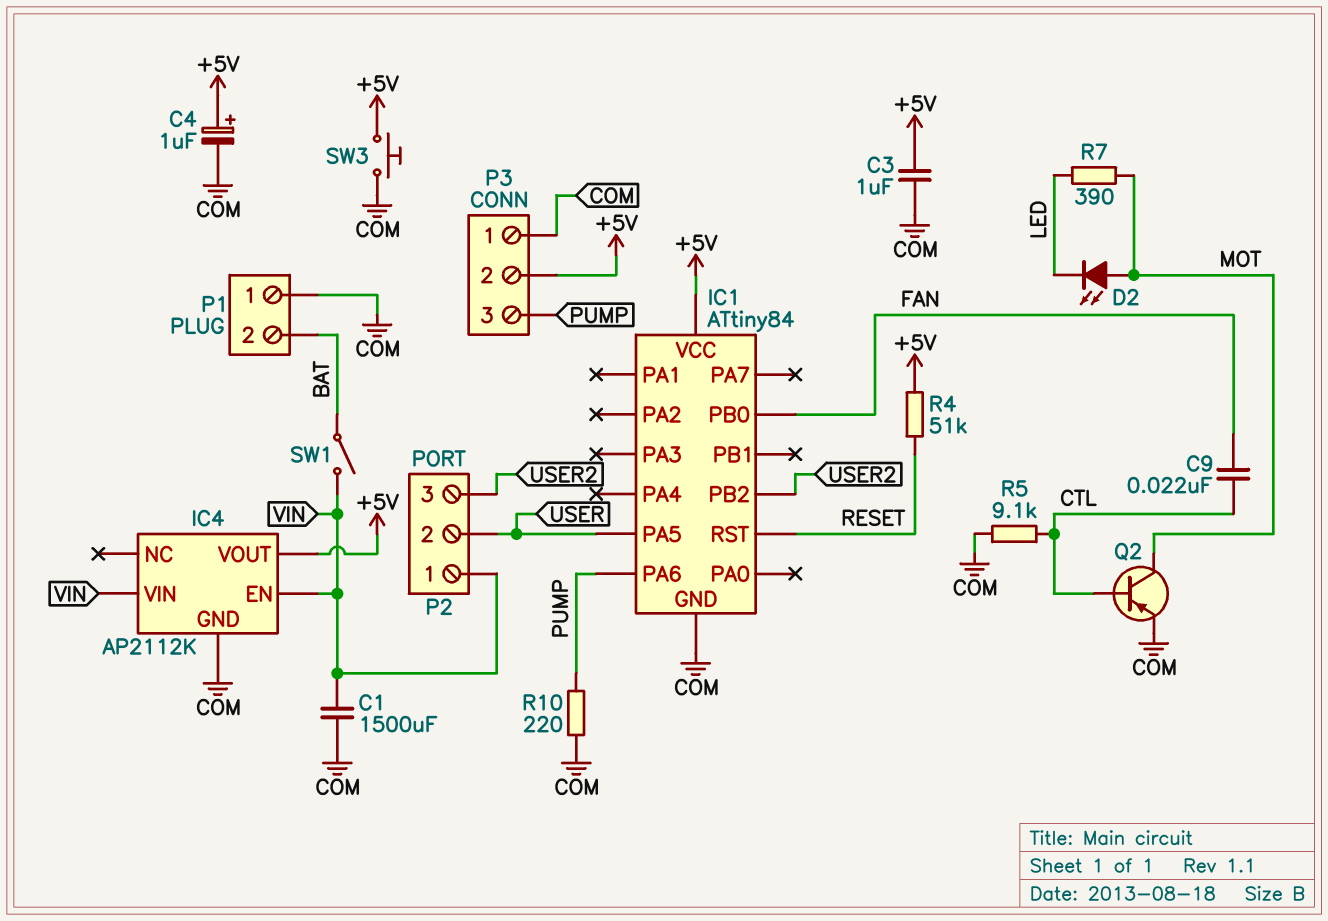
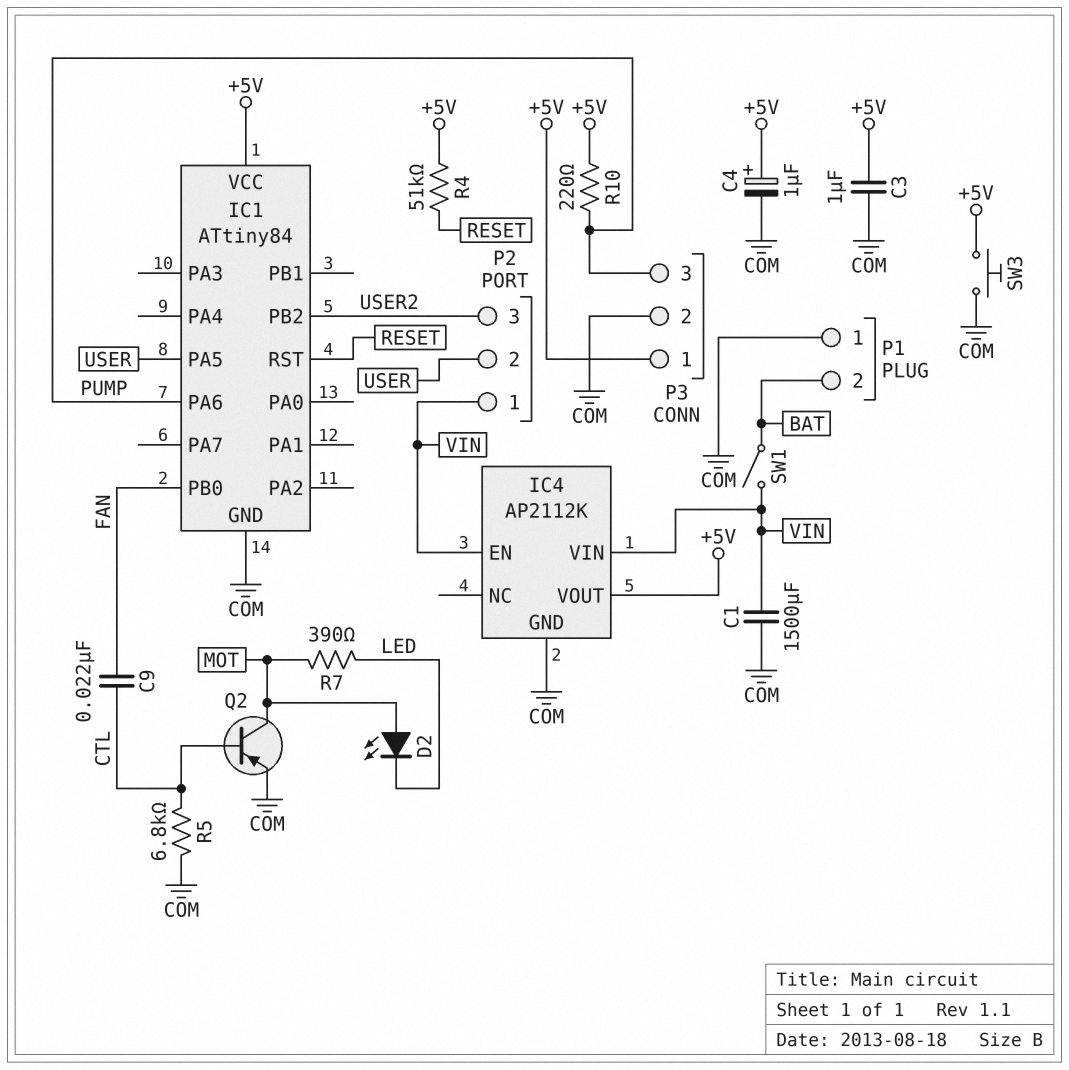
P3 pin 1: COM -> +5V
P3 pin 2: +5V -> COM
R5: 9.1k (COM, CTL) -> 6.8k (COM, CTL)
R10: 220 (COM, PUMP) -> 220 (+5V, PUMP)

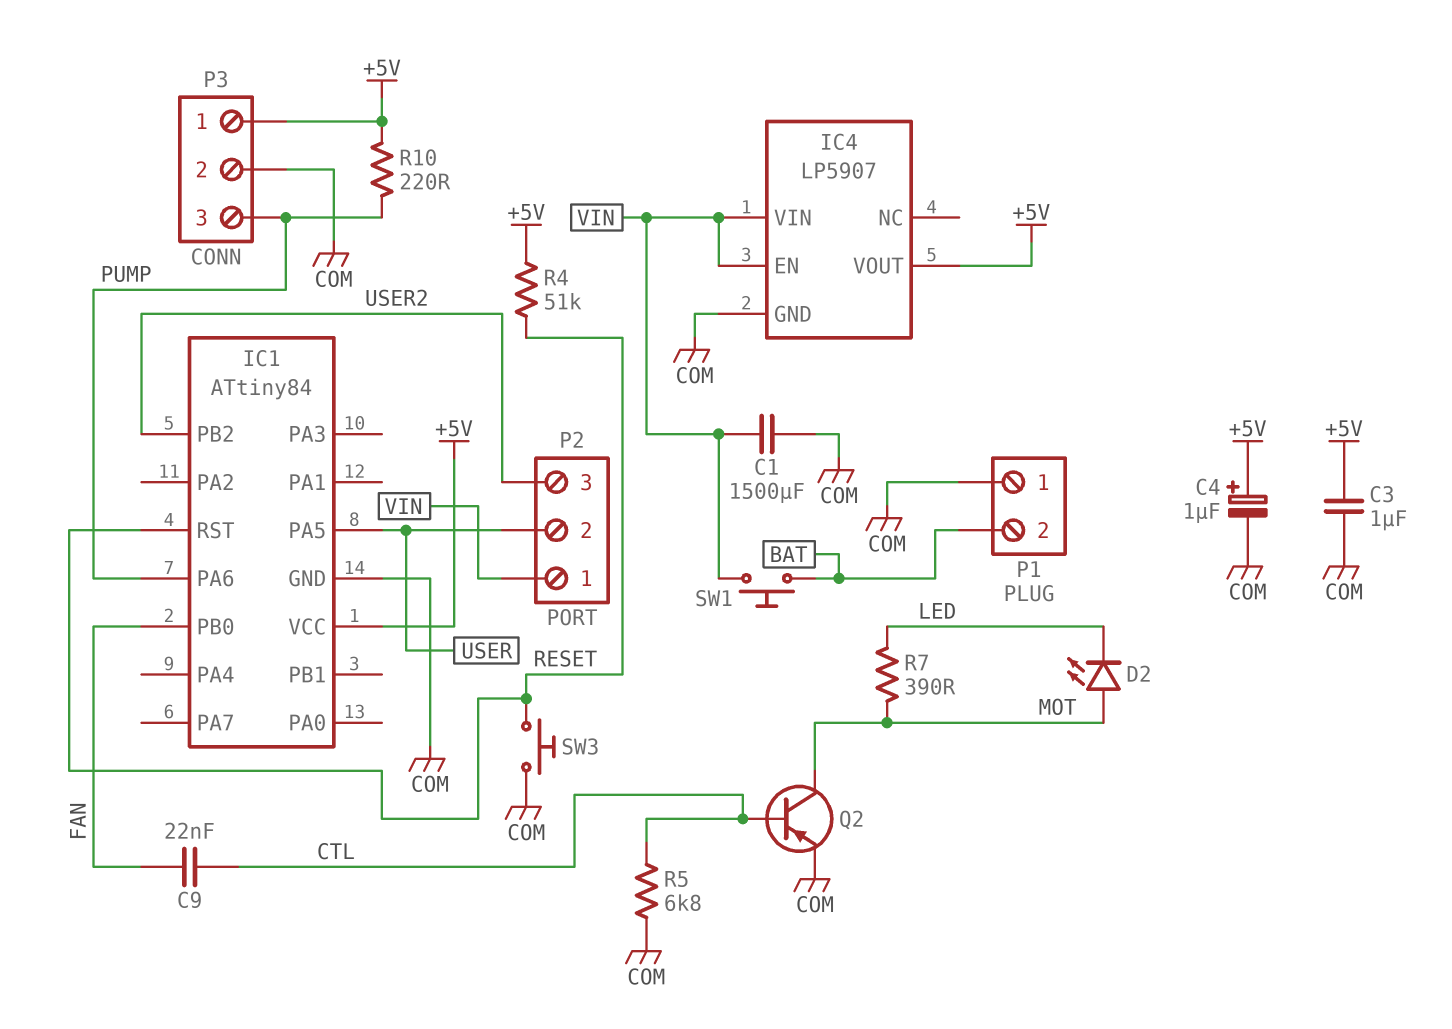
IC4: AP2112K -> LP5907
SW1: switch (BAT, VIN) -> button (BAT, VIN)
SW3: button (+5V, COM) -> button (COM, RESET)

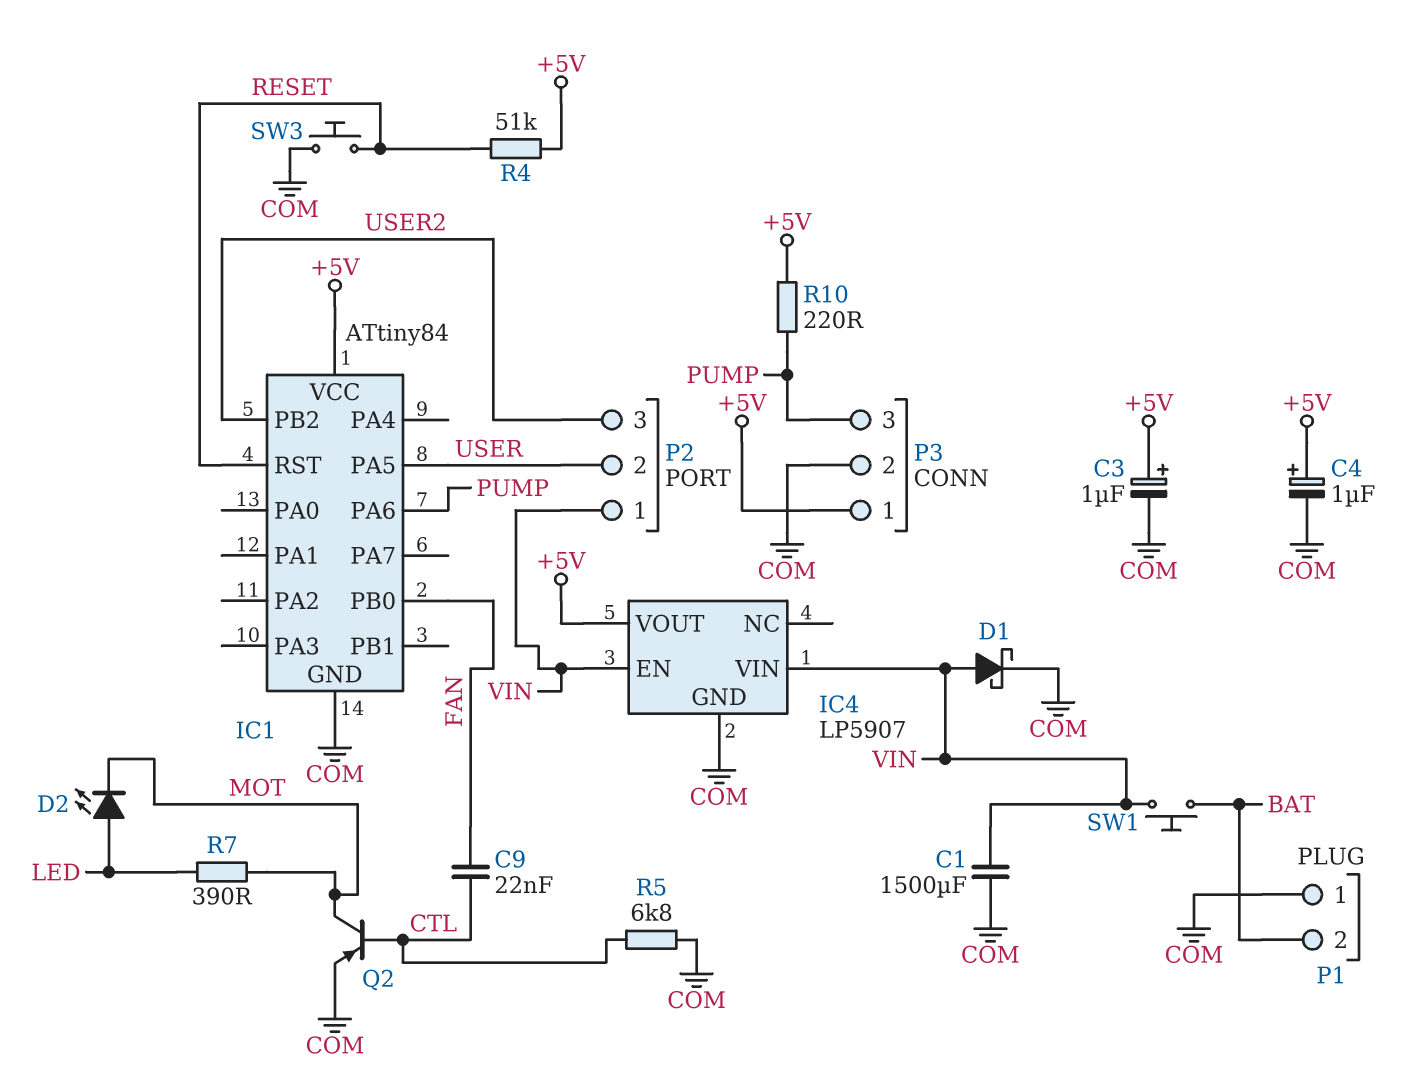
C3: 1uF (+5V, COM) -> 1uF (plus +5V, minus COM)
D1: none -> schottky (A VIN, K COM)
D2: LED (A MOT, K LED) -> LED (A LED, K MOT)

